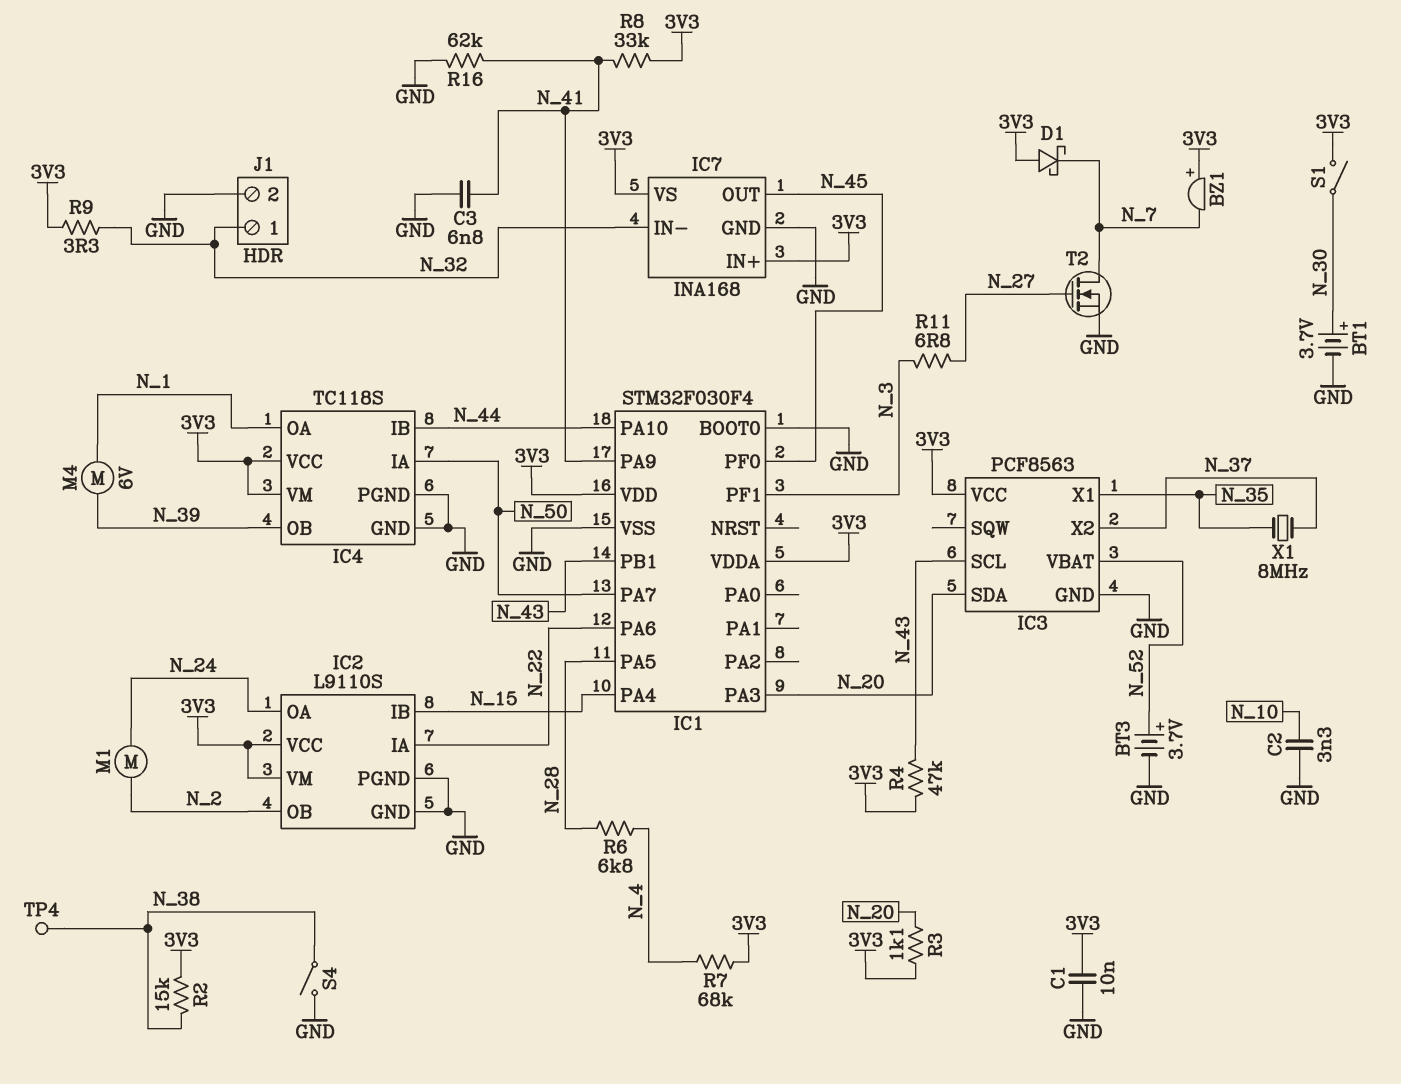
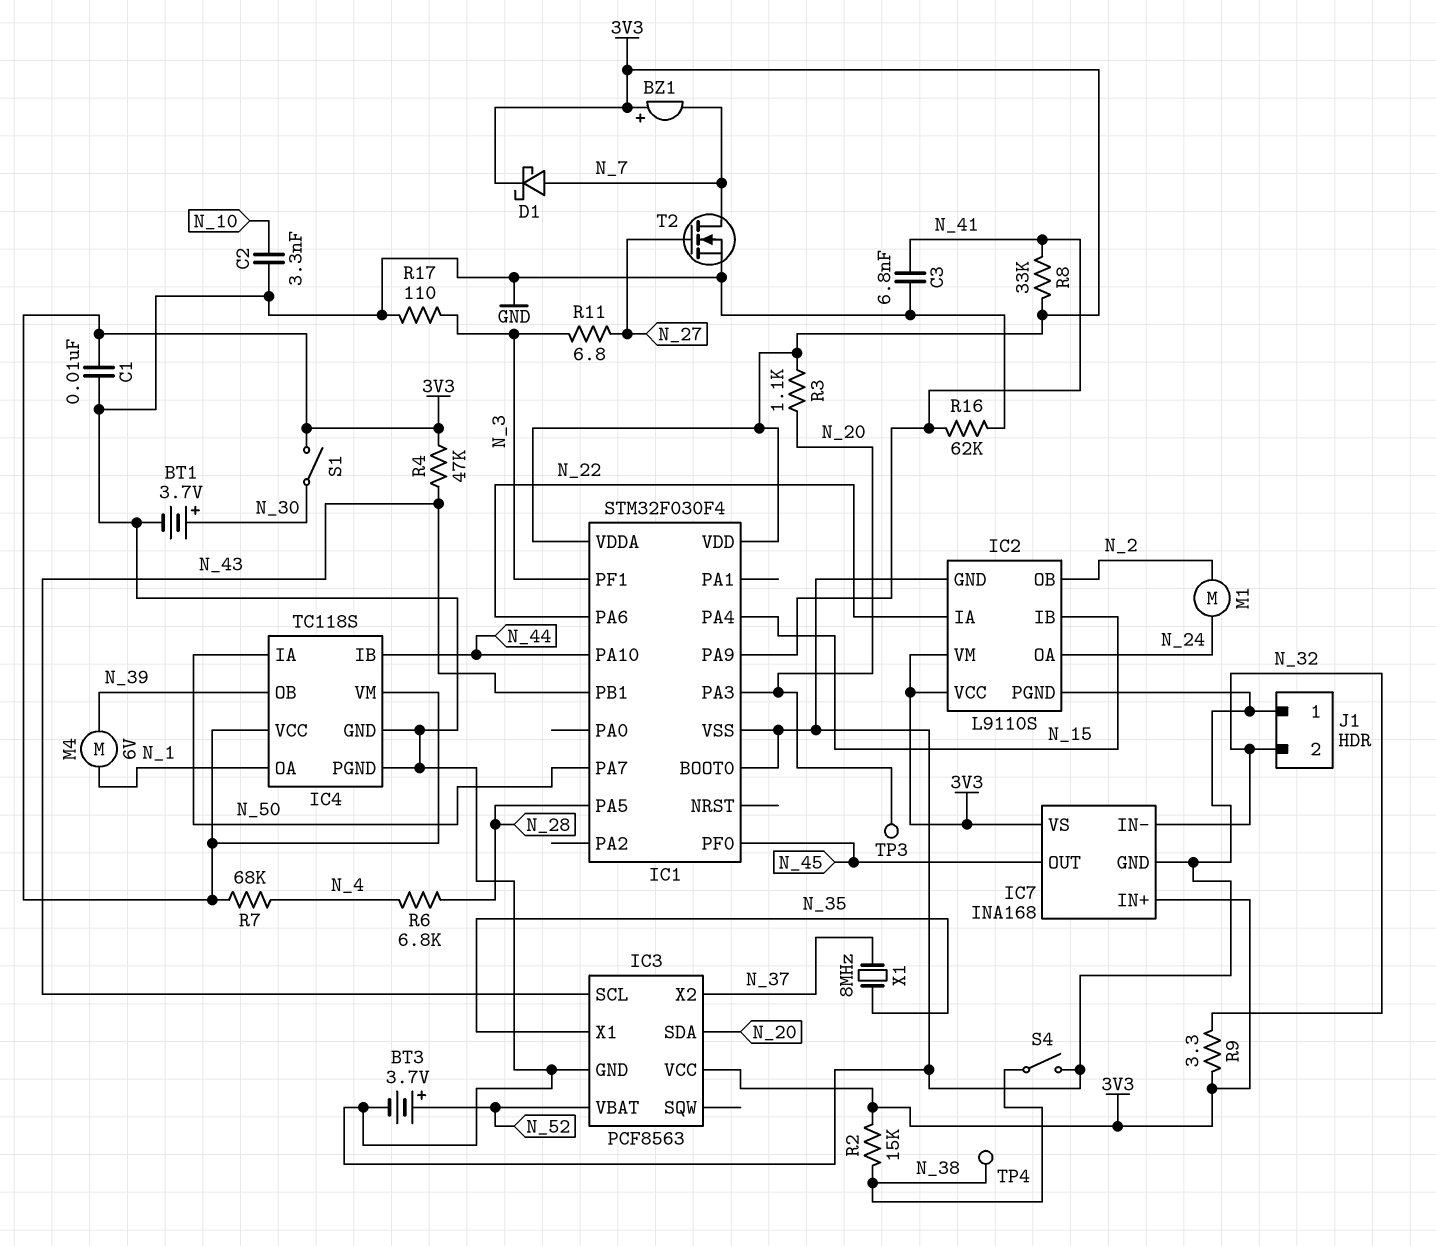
D1: schottky (A 3V3, K N_7) -> schottky (A N_7, K 3V3)
J1 pin 1: N_32 -> GND
J1 pin 2: GND -> N_32
R17: none -> 110 (GND, N_3)
TP3: none -> test point (N_20)

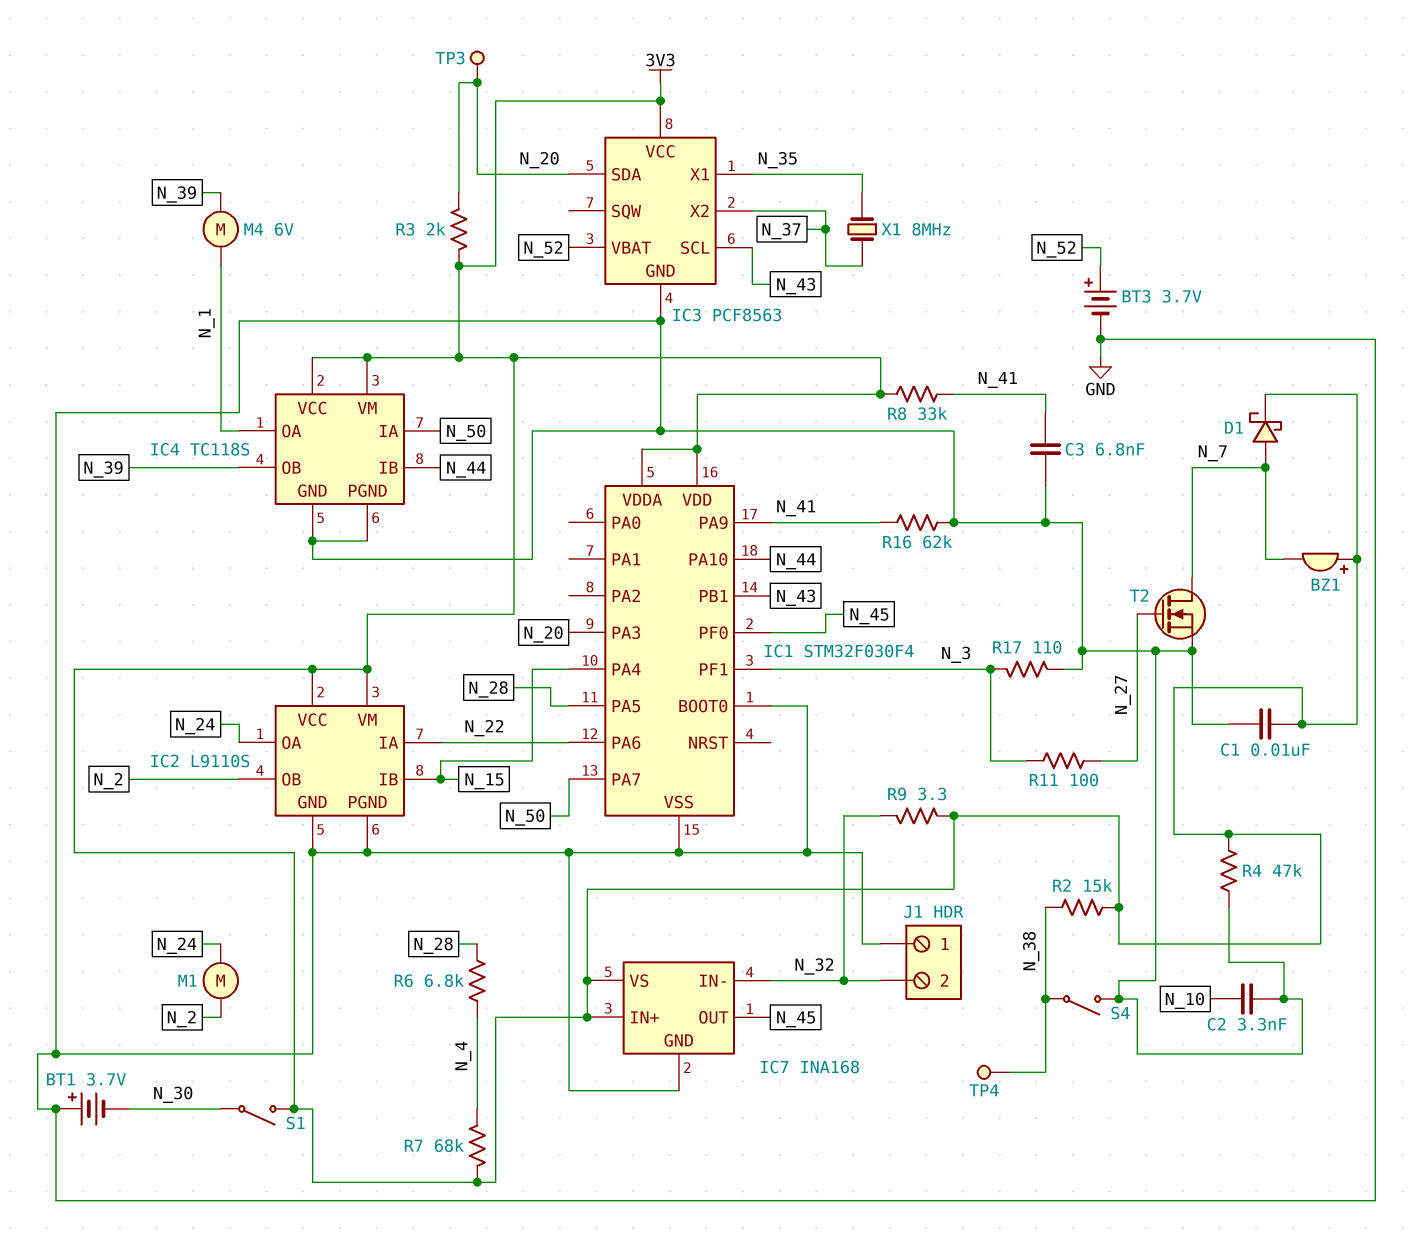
BT1: 3.7V (plus N_30, minus GND) -> 3.7V (plus GND, minus N_30)
R3: 1.1k (3V3, N_20) -> 2k (3V3, N_20)
R4: 47k (3V3, N_43) -> 47k (3V3, GND)
R11: 6.8 (N_3, N_27) -> 100 (N_3, N_27)

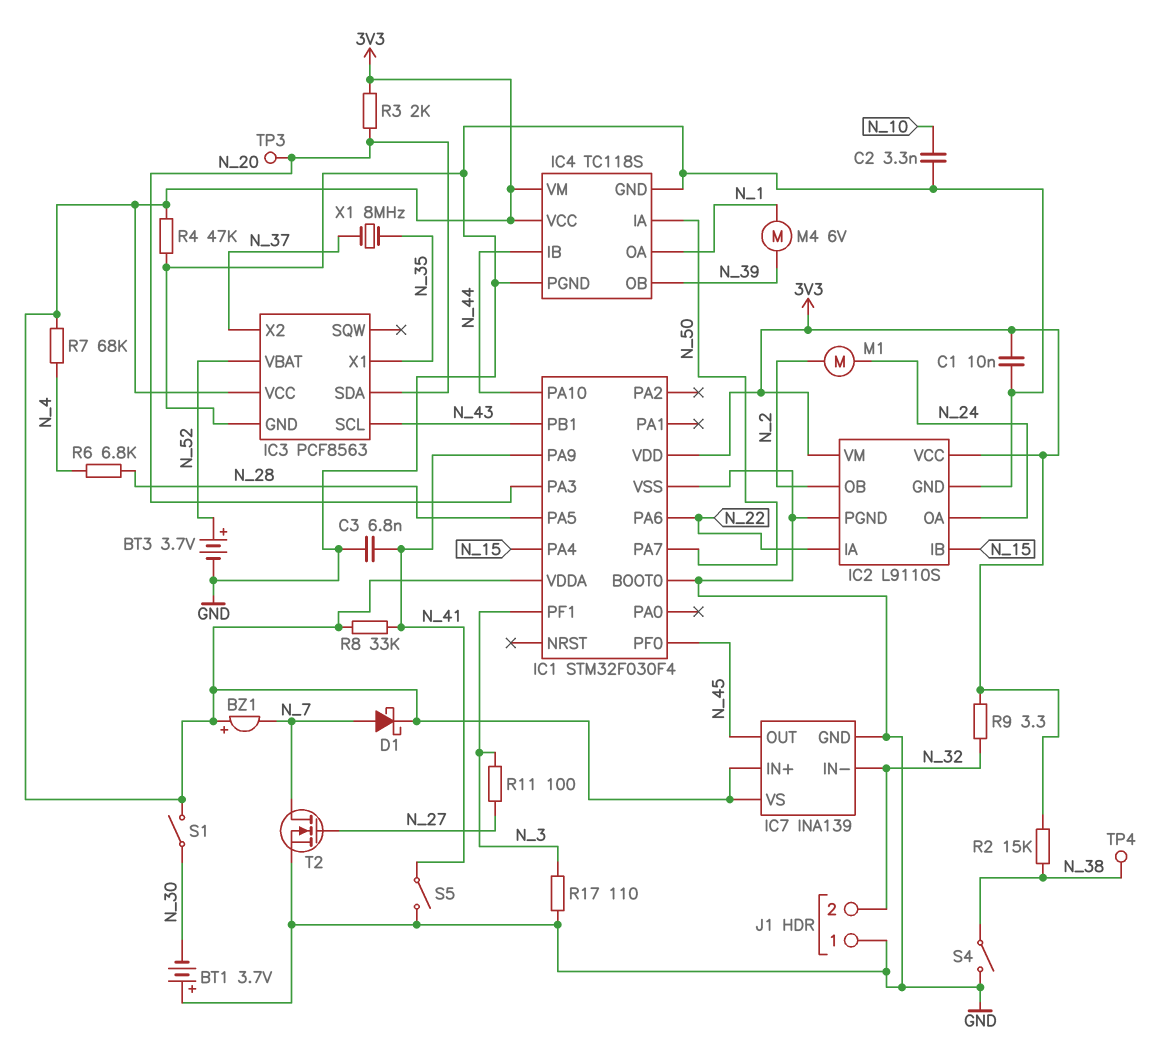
IC7: INA168 -> INA139
R16: 62k (GND, N_41) -> none
S5: none -> switch (GND, N_41)

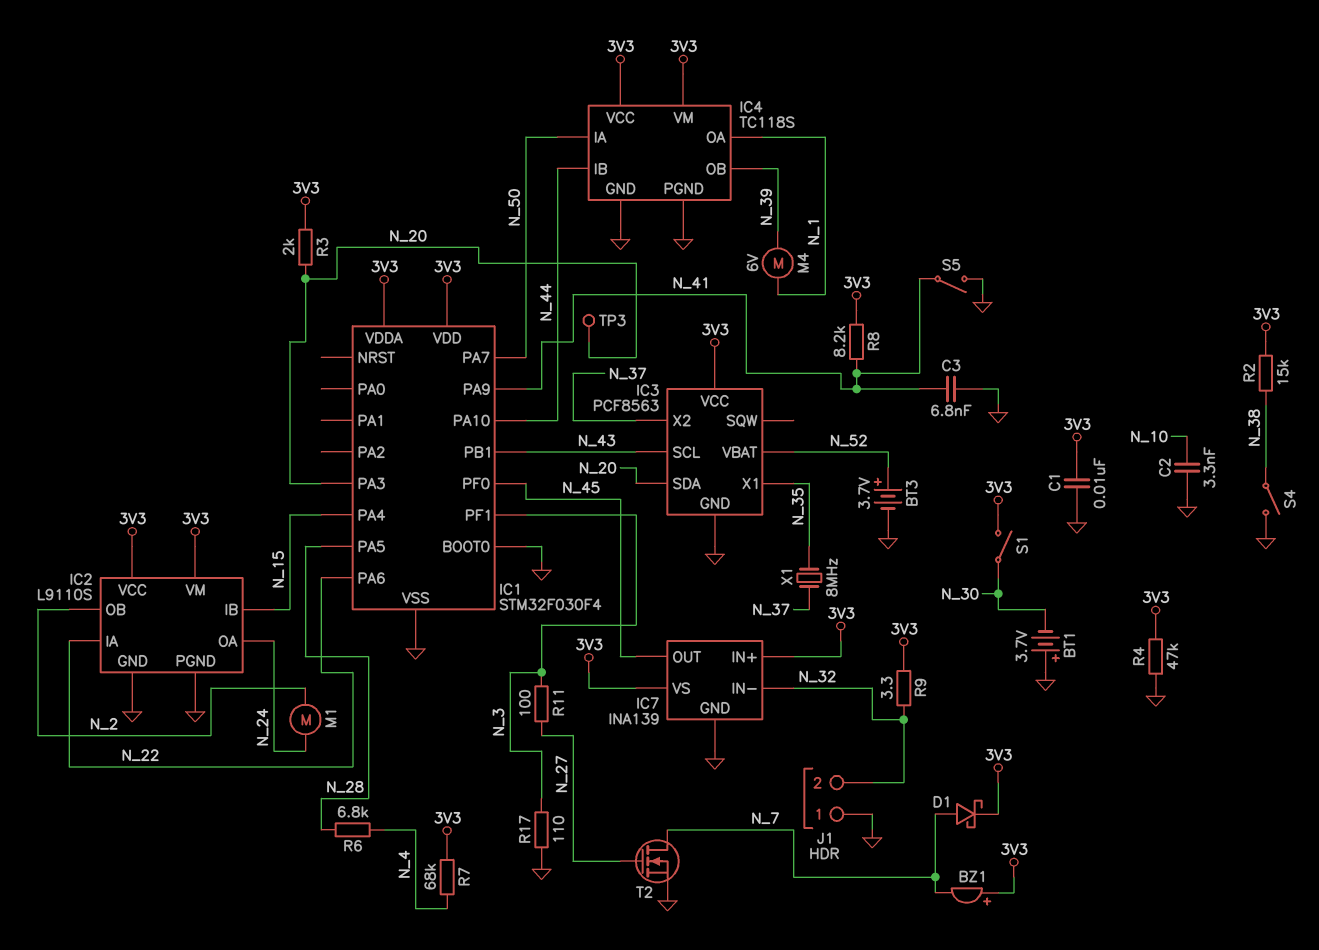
R8: 33k (3V3, N_41) -> 8.2k (3V3, N_41)
TP4: test point (N_38) -> none

